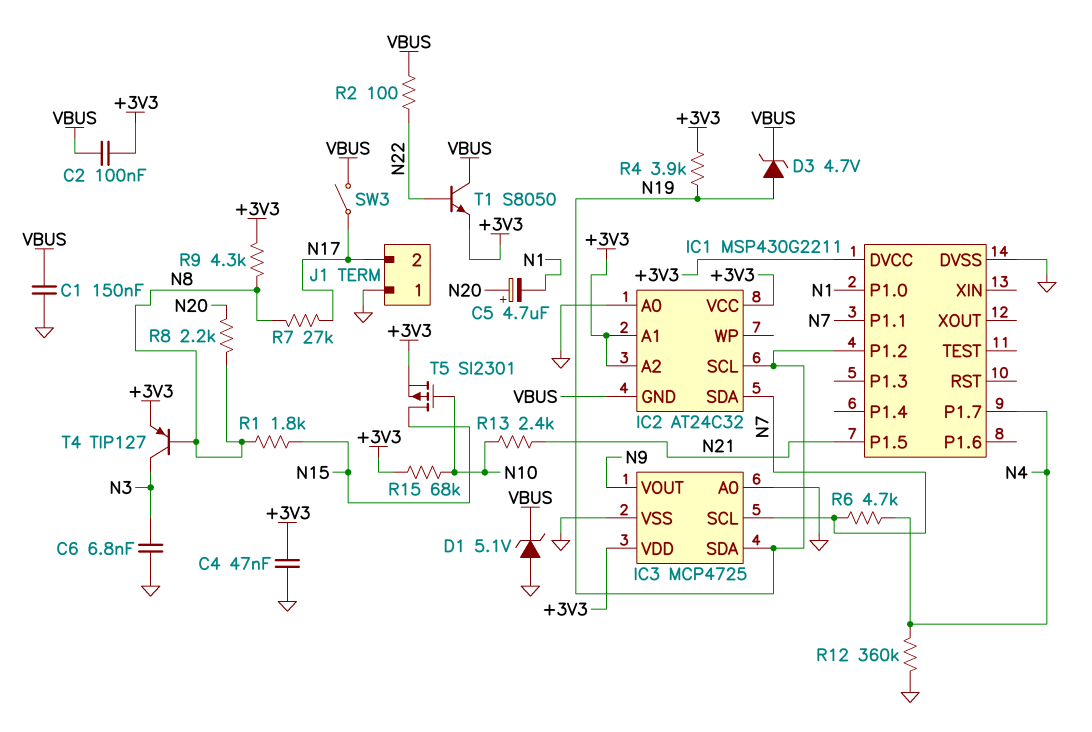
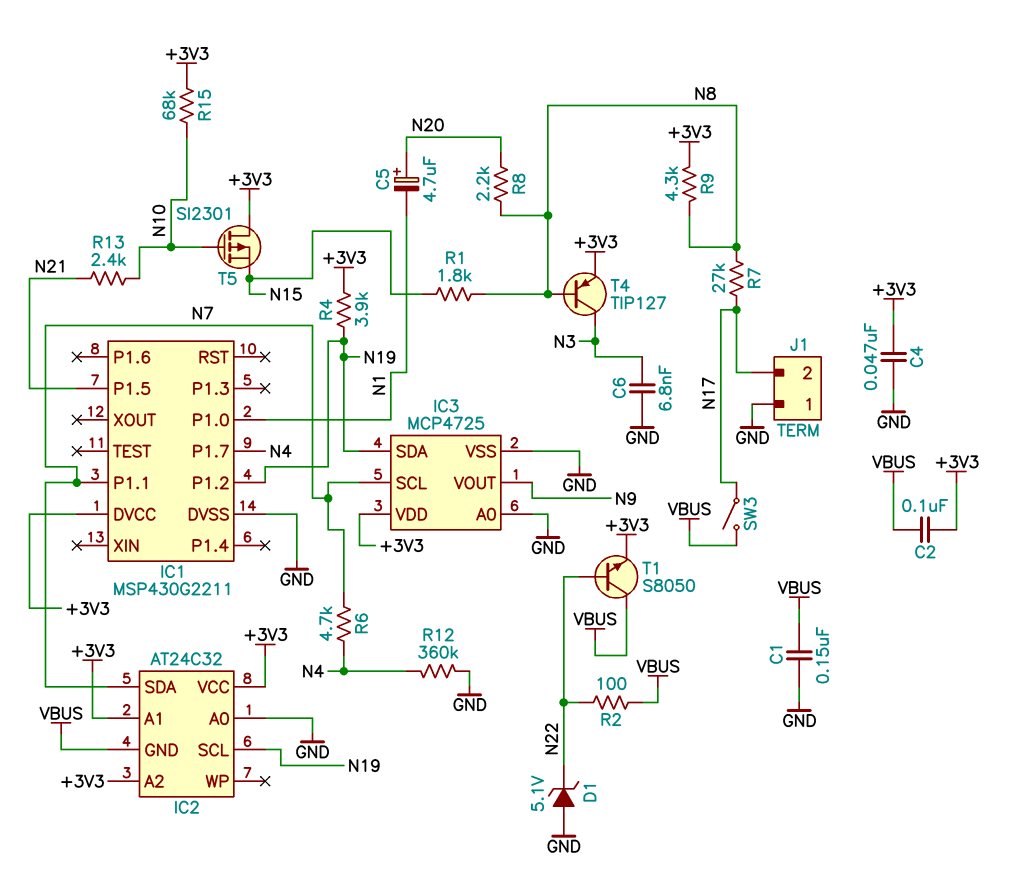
D1: zener 5.1V (A GND, K VBUS) -> zener 5.1V (A GND, K N22)
D3: zener 4.7V (A N19, K VBUS) -> none
T5: PMOS SI2301 (G N10, D N15, S +3V3) -> PMOS SI2301 (G N10, D +3V3, S N15)

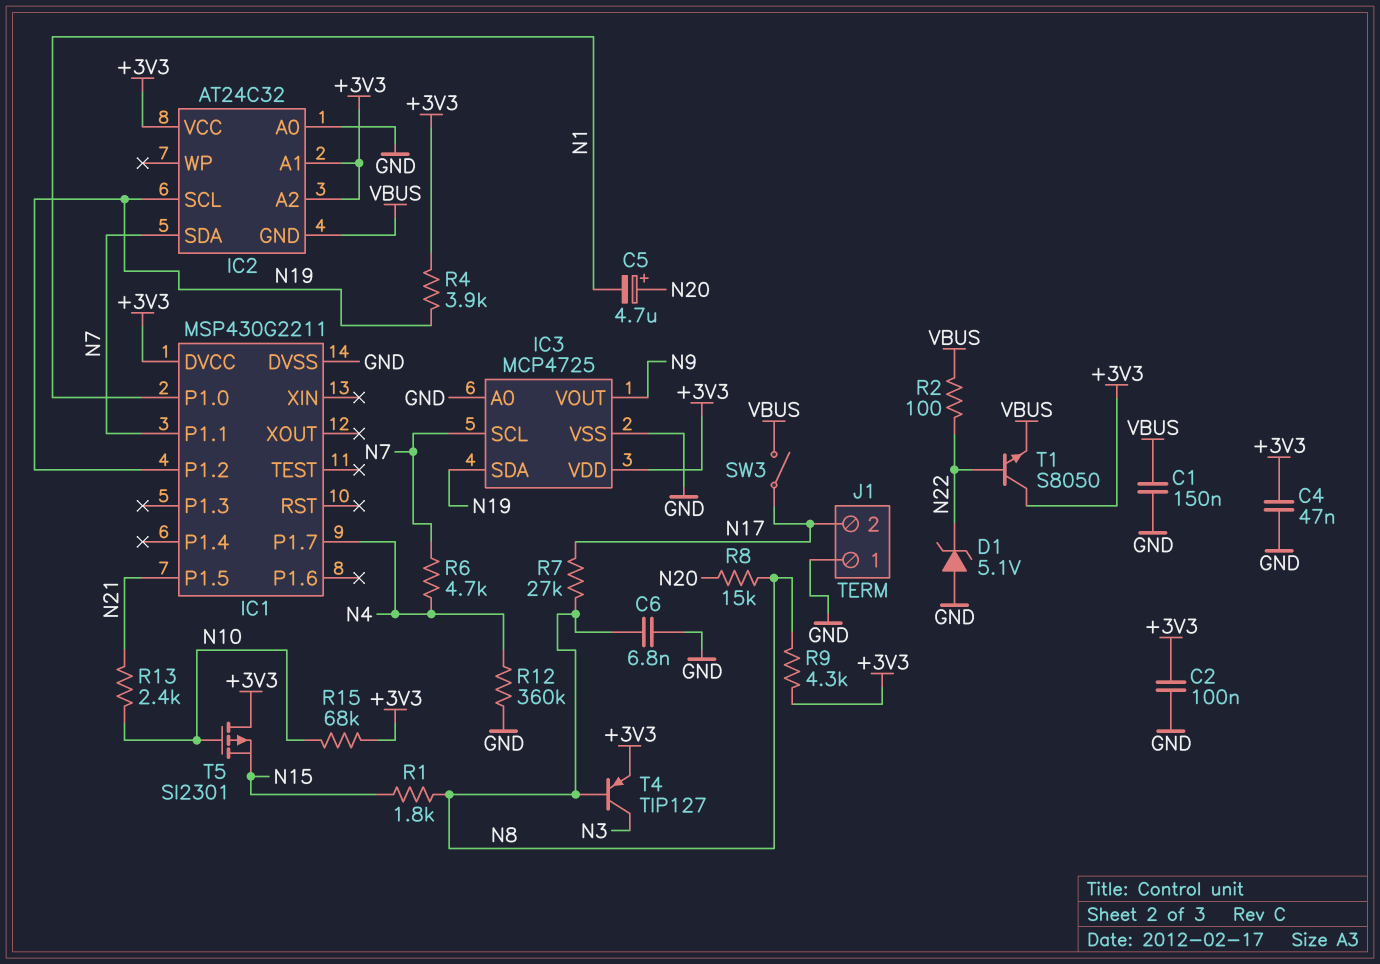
C2: 100nF (+3V3, VBUS) -> 100nF (+3V3, GND)
C6: 6.8nF (GND, N3) -> 6.8nF (GND, N8)
R8: 2.2k (N8, N20) -> 15k (N8, N20)
T1: NPN S8050 (B N22, C VBUS, E +3V3) -> NPN S8050 (B N22, C +3V3, E VBUS)

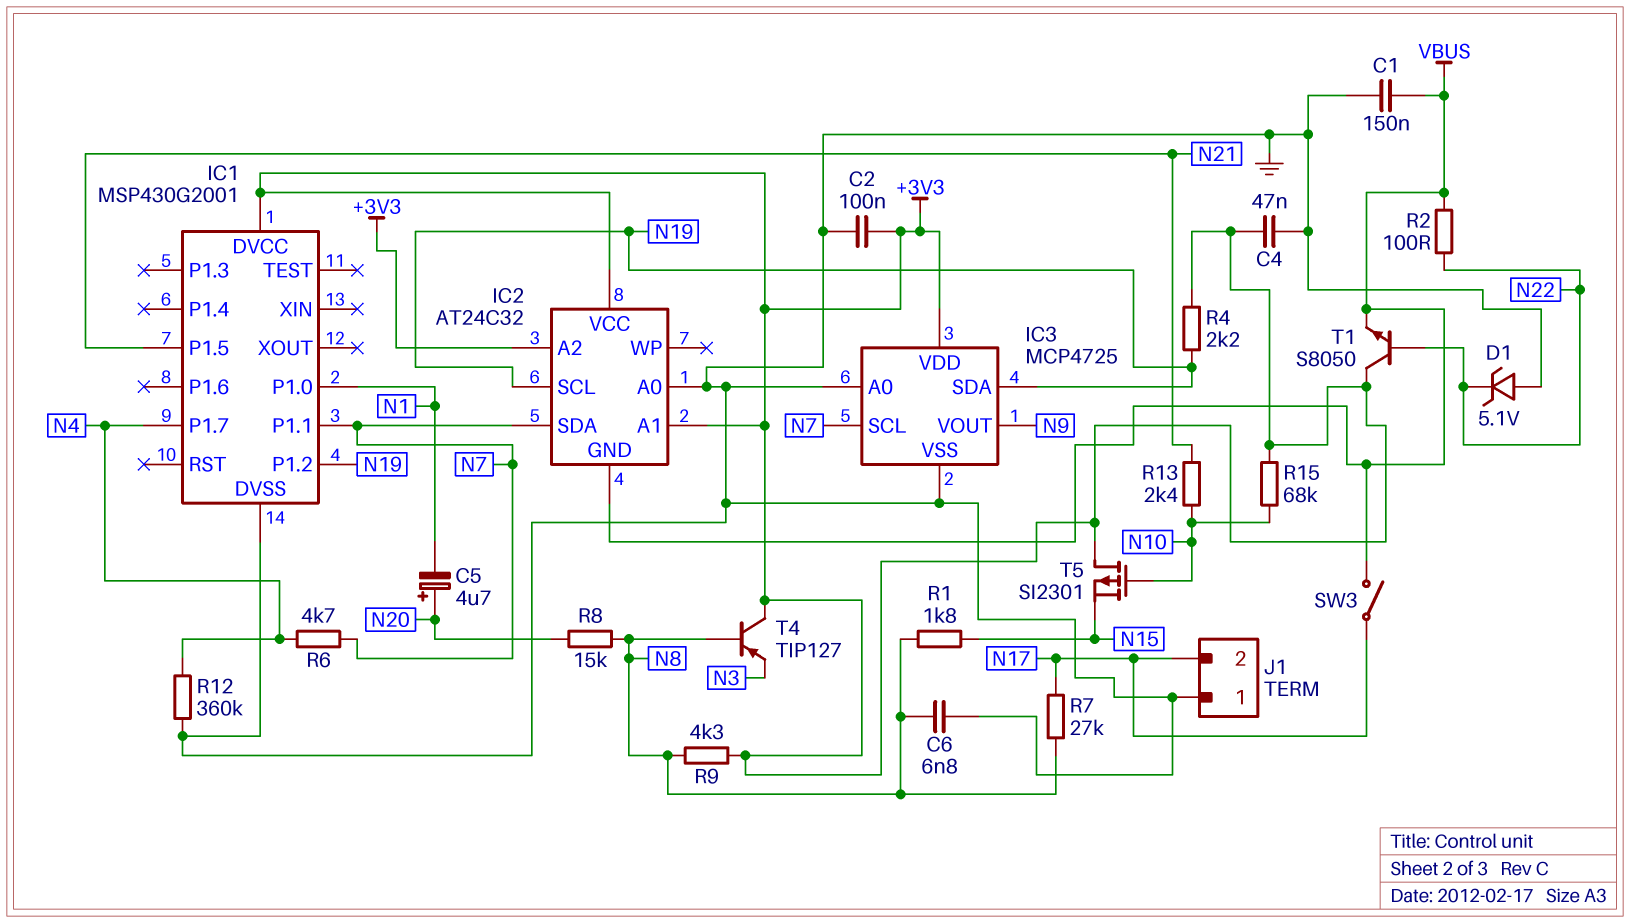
IC1: MSP430G2211 -> MSP430G2001
R4: 3.9k (+3V3, N19) -> 2.2k (+3V3, N19)
T4: PNP TIP127 (B N8, C N3, E +3V3) -> PNP TIP127 (B N8, C +3V3, E N3)

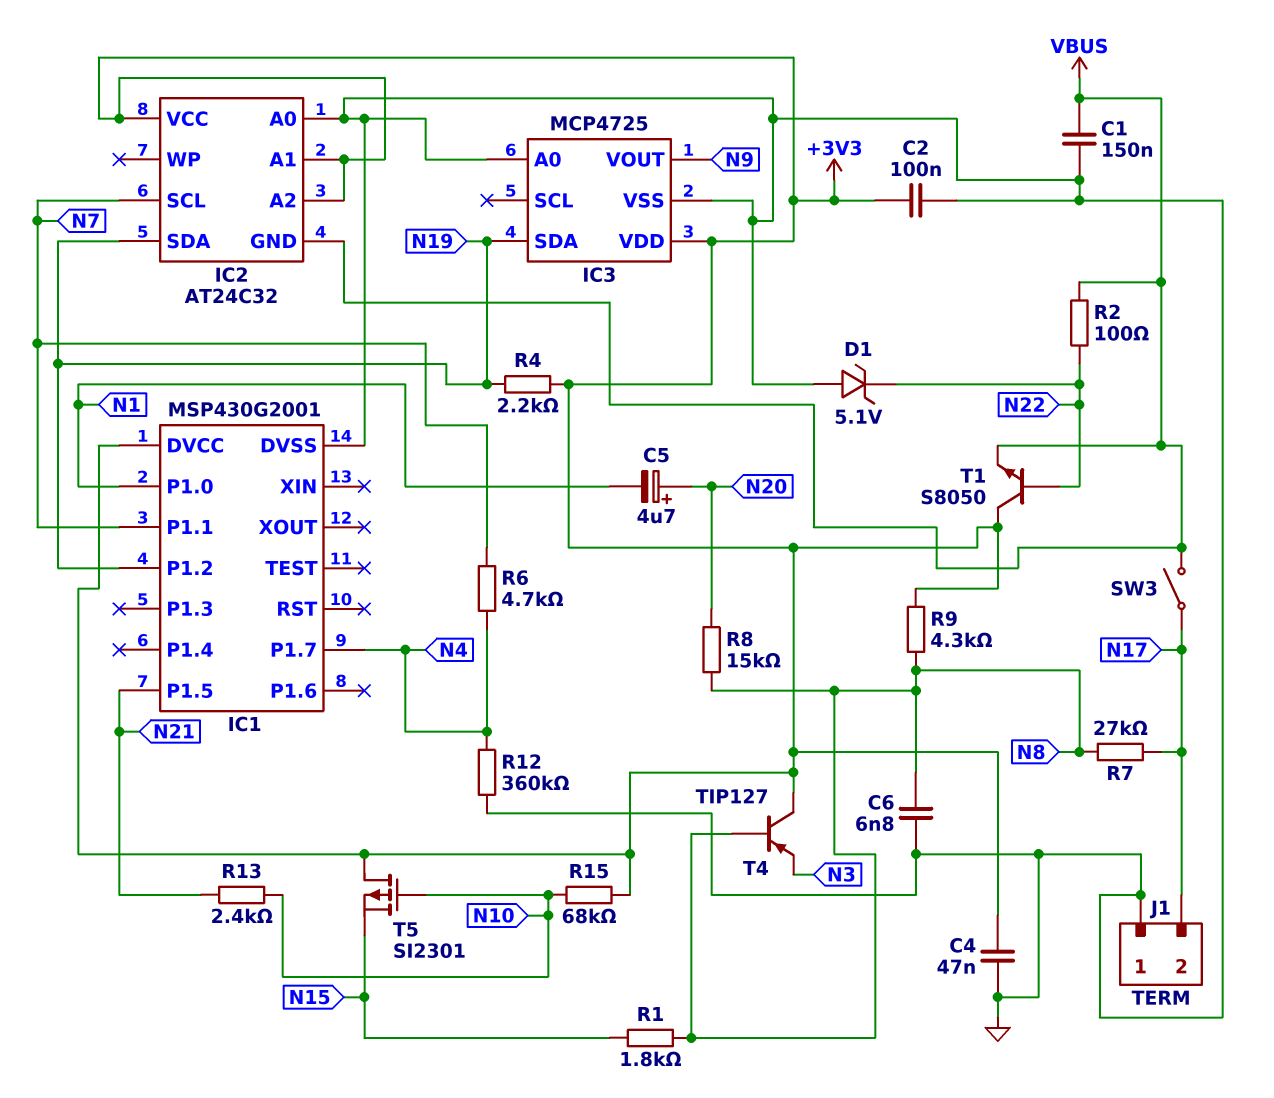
IC2 pin SCL: N19 -> N7
IC2 pin SDA: N7 -> N19
IC3 pin SCL: N7 -> none

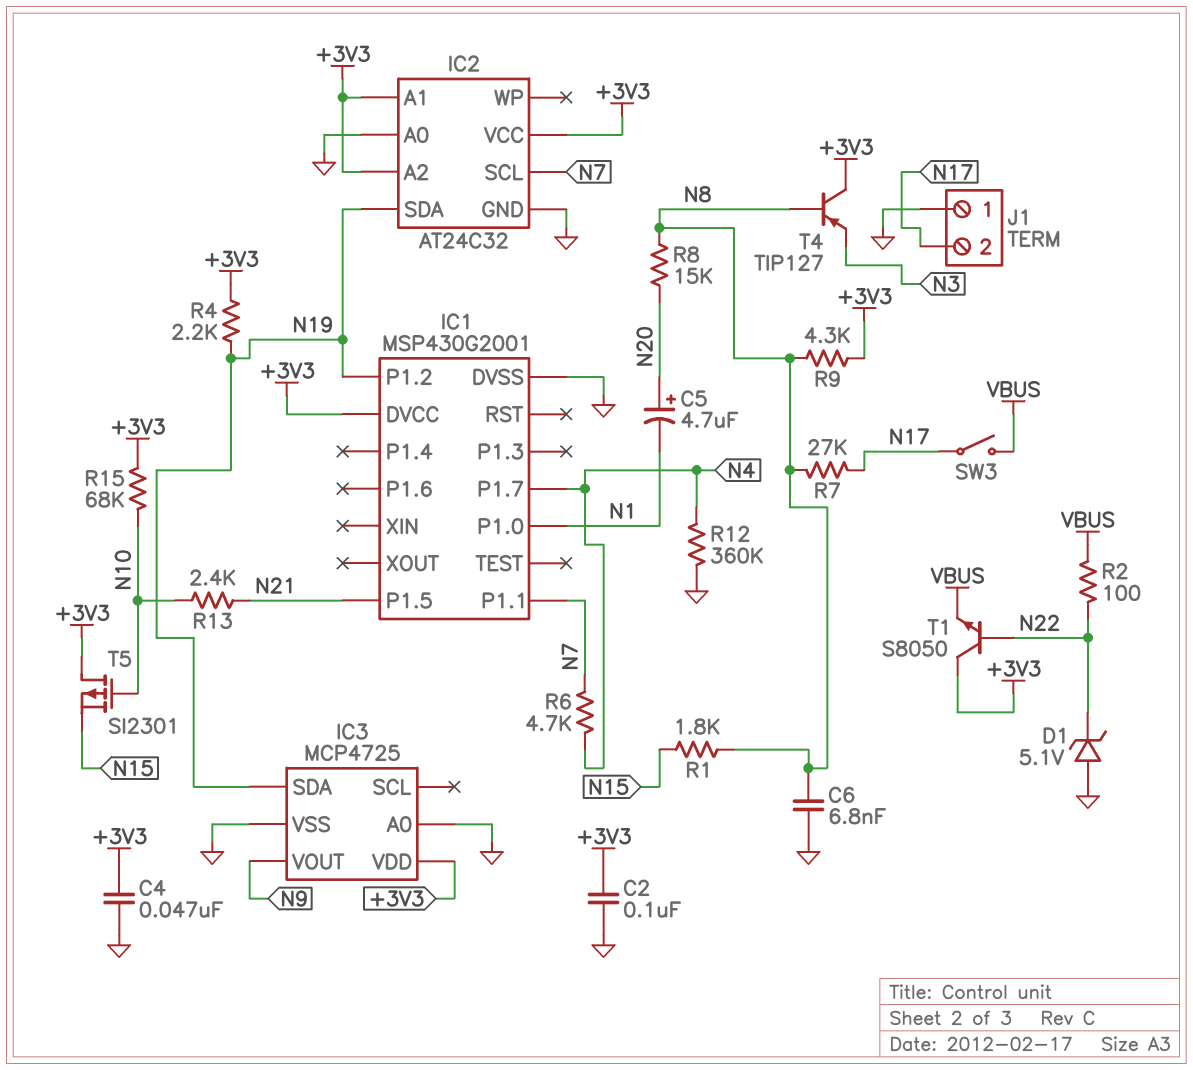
C1: 150nF (GND, VBUS) -> none
IC2 pin GND: VBUS -> GND

